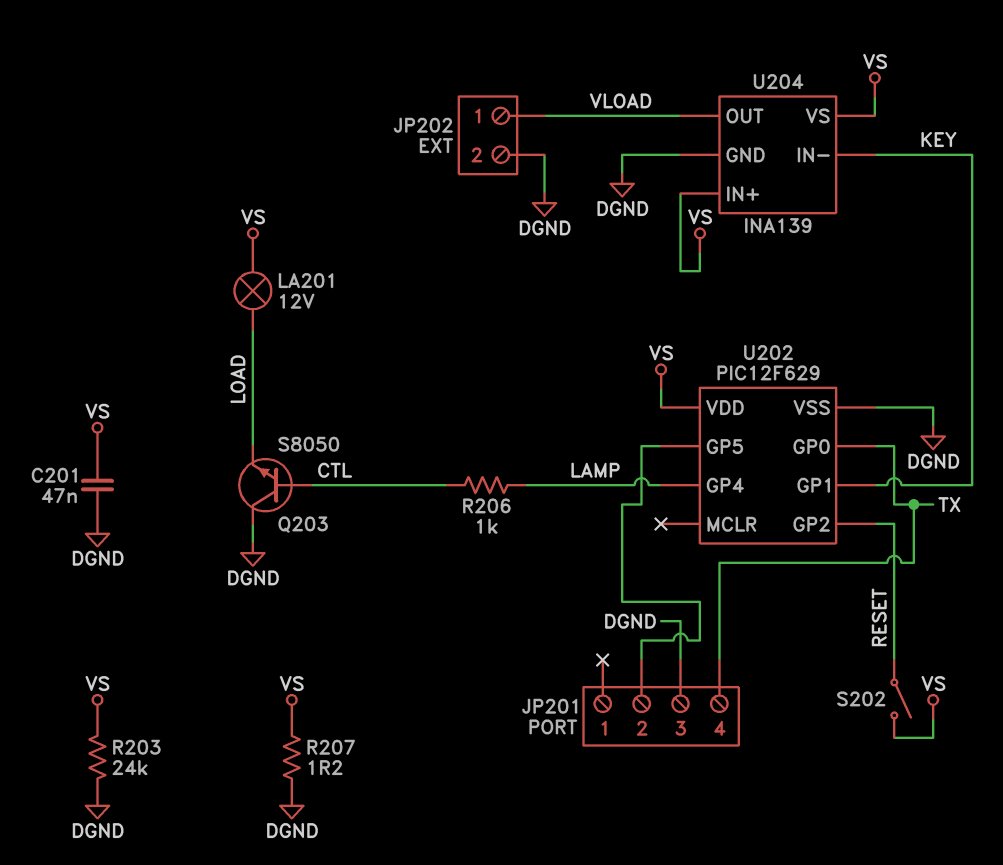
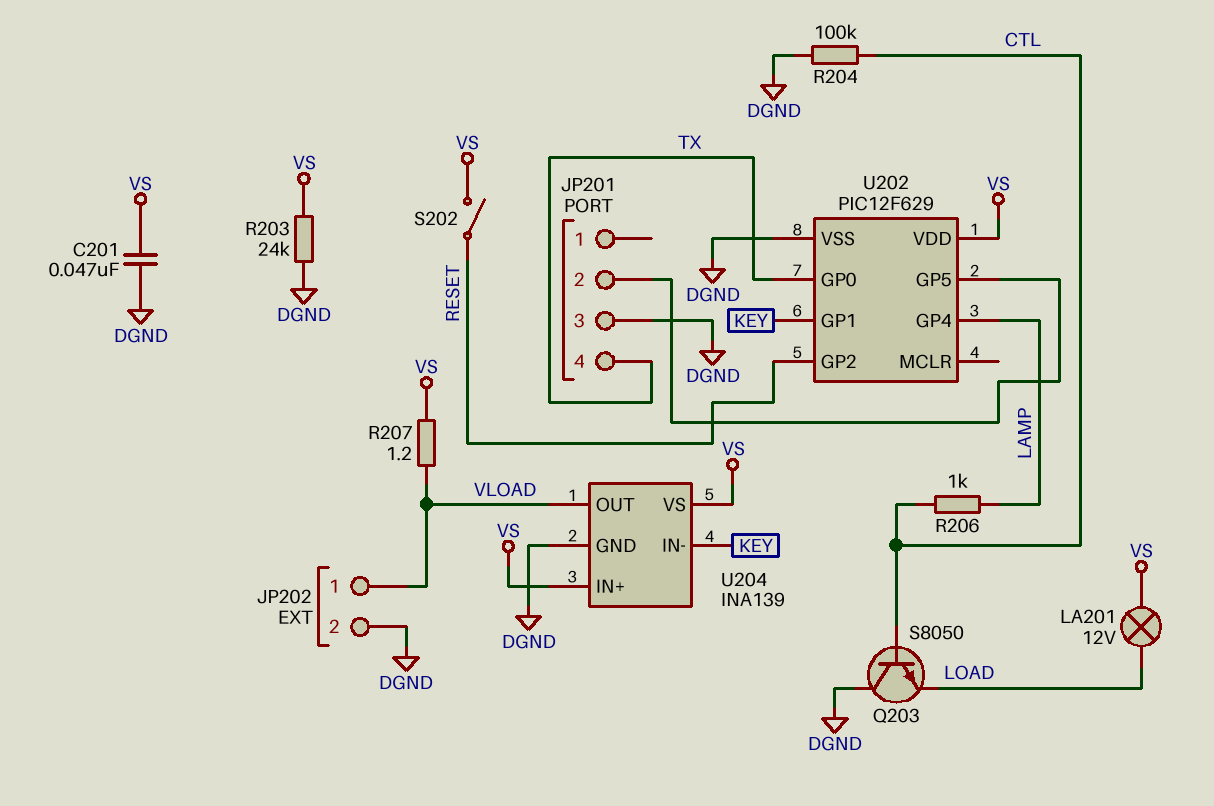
R204: none -> 100k (CTL, DGND)
R207: 1.2 (DGND, VS) -> 1.2 (VLOAD, VS)

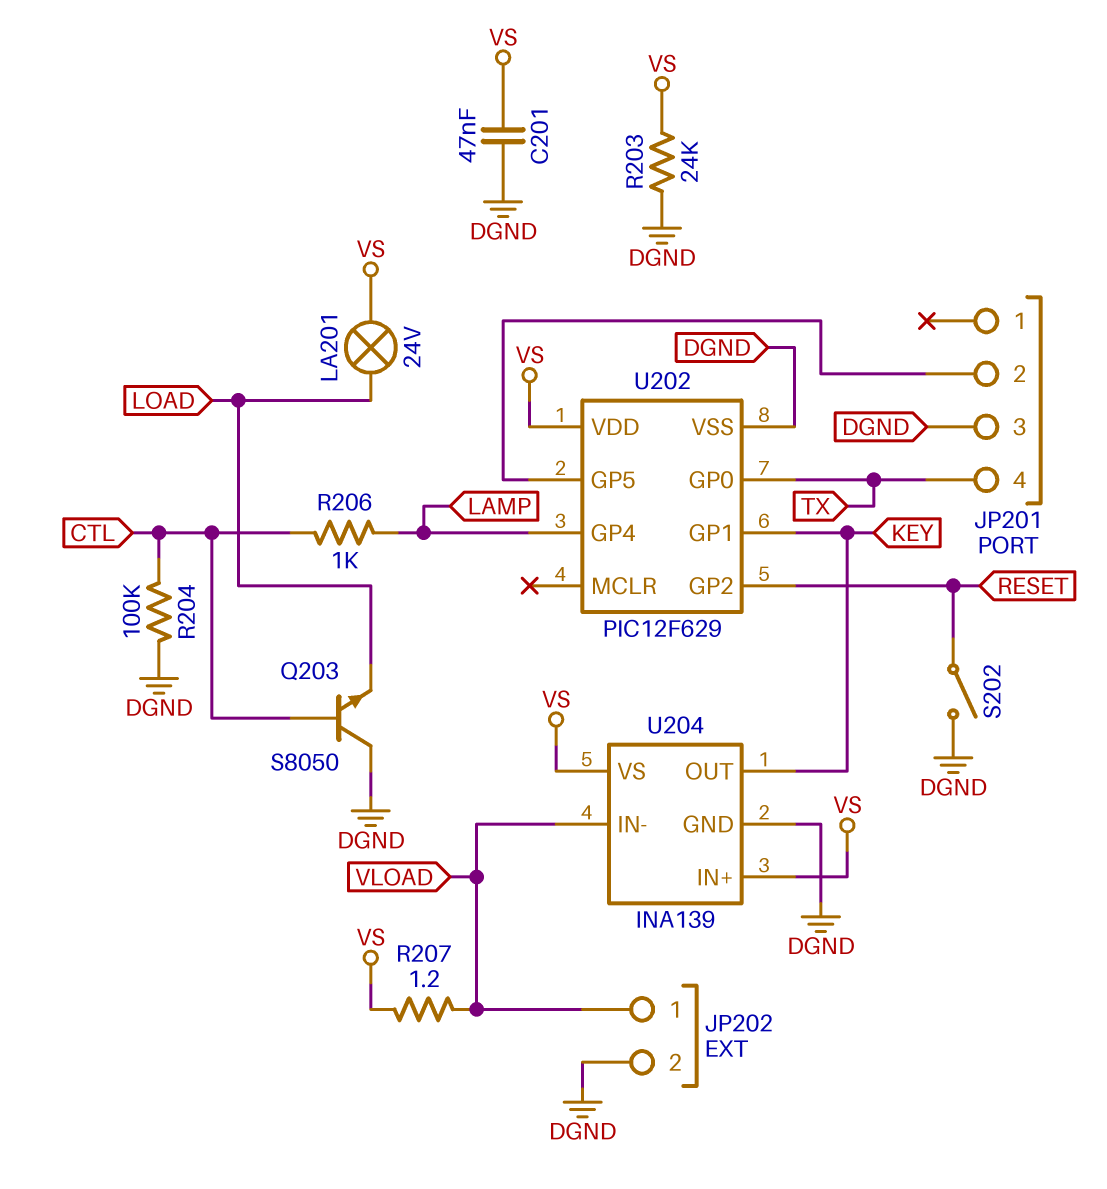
LA201: lamp 12V (LOAD, VS) -> lamp 24V (LOAD, VS)
S202: switch (RESET, VS) -> switch (DGND, RESET)
U204 pin IN-: KEY -> VLOAD
U204 pin OUT: VLOAD -> KEY

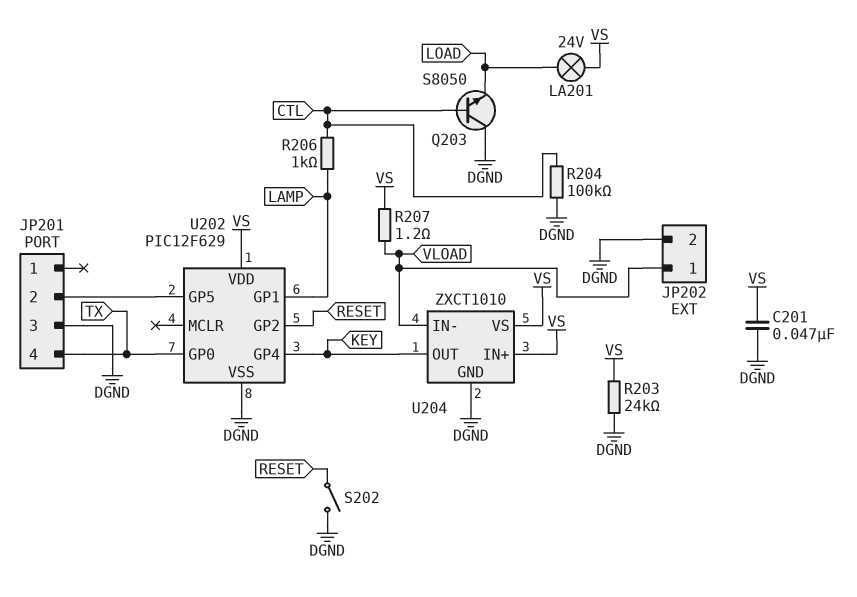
U202 pin GP1: KEY -> LAMP
U202 pin GP4: LAMP -> KEY
U204: INA139 -> ZXCT1010

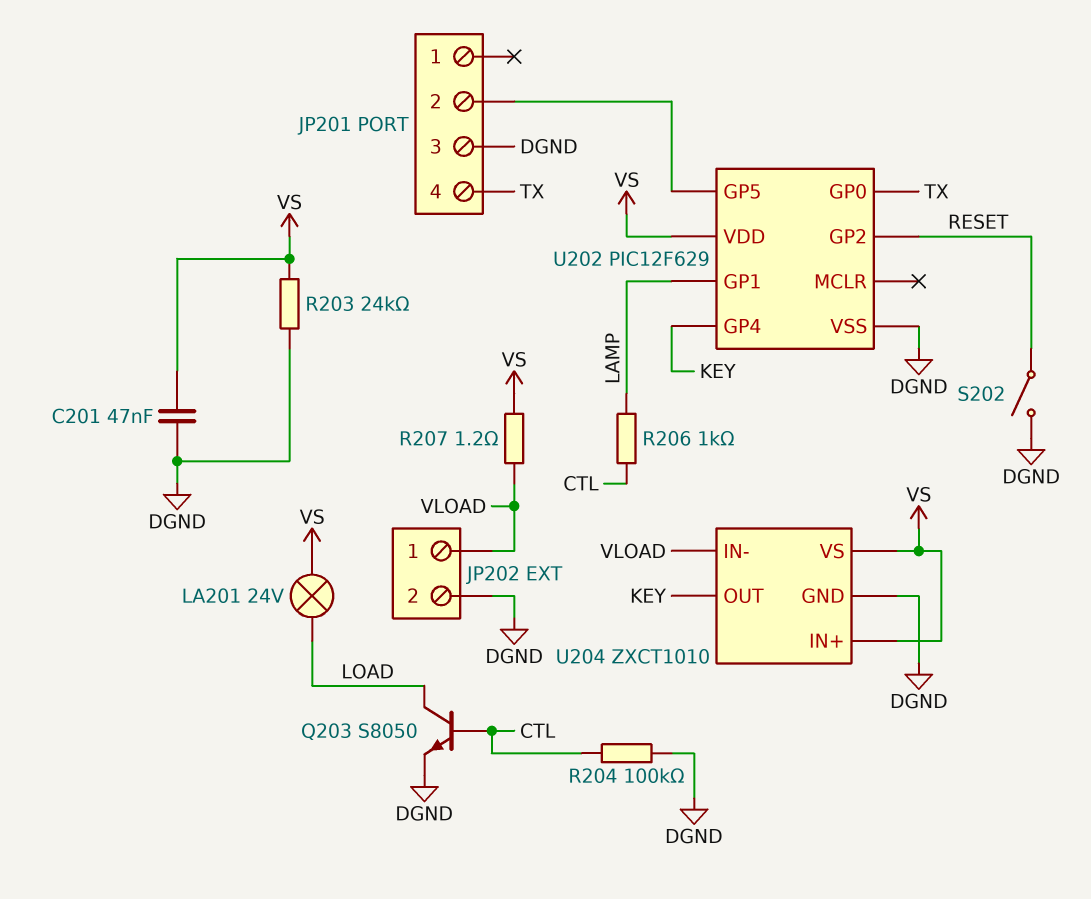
Q203: NPN S8050 (B CTL, C DGND, E LOAD) -> NPN S8050 (B CTL, C LOAD, E DGND)

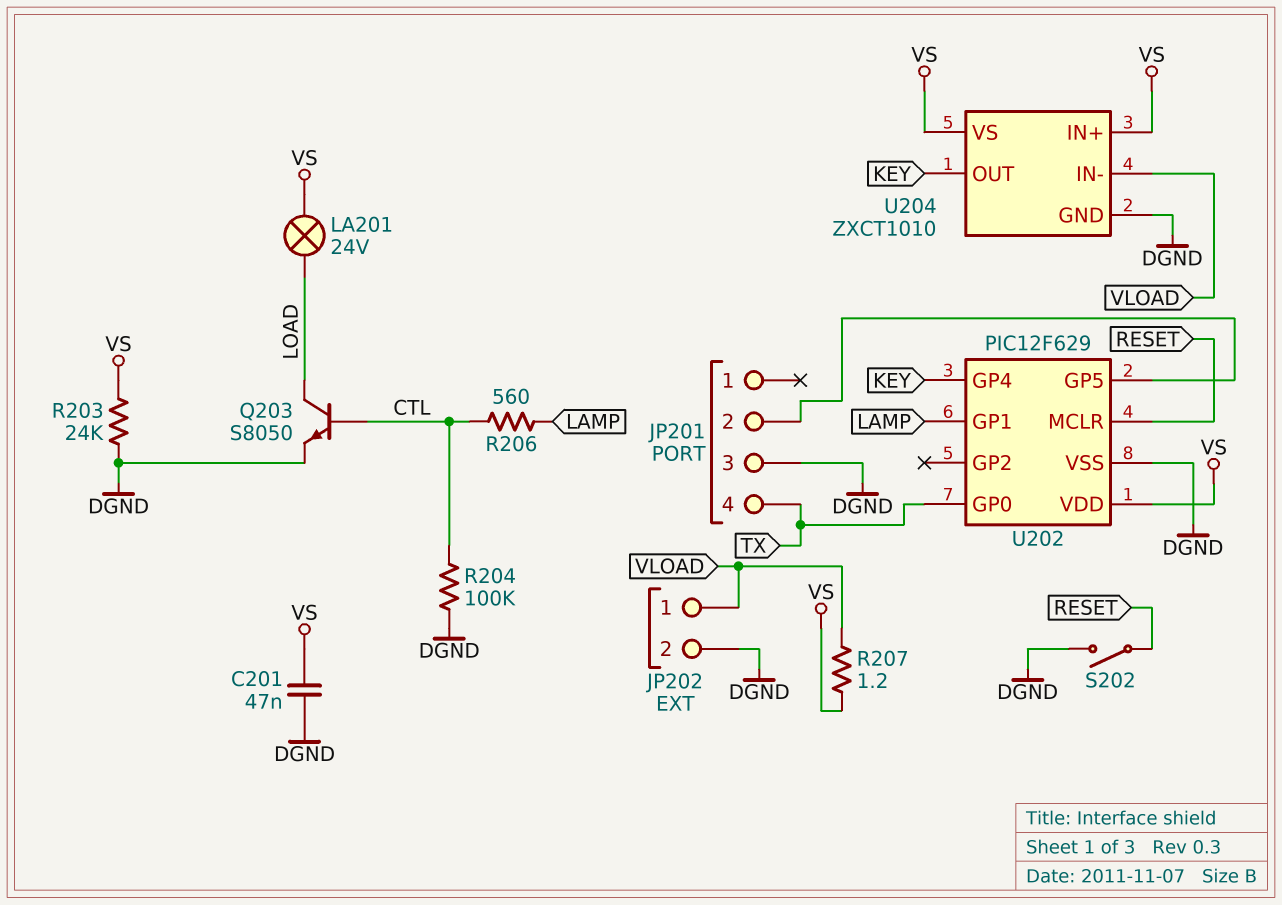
R206: 1k (CTL, LAMP) -> 560 (CTL, LAMP)
U202 pin GP2: RESET -> none
U202 pin MCLR: none -> RESET

